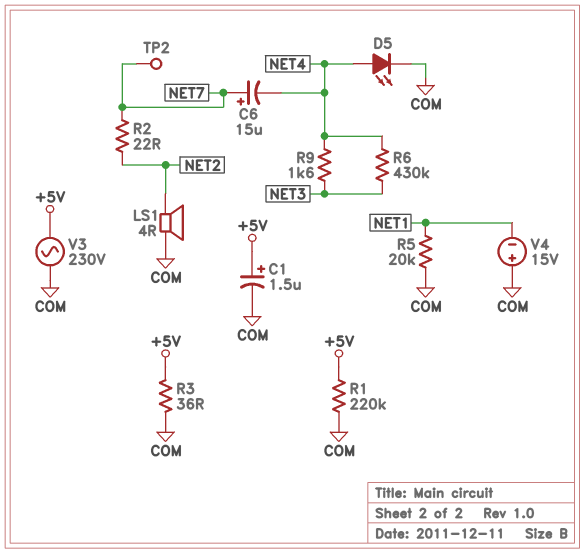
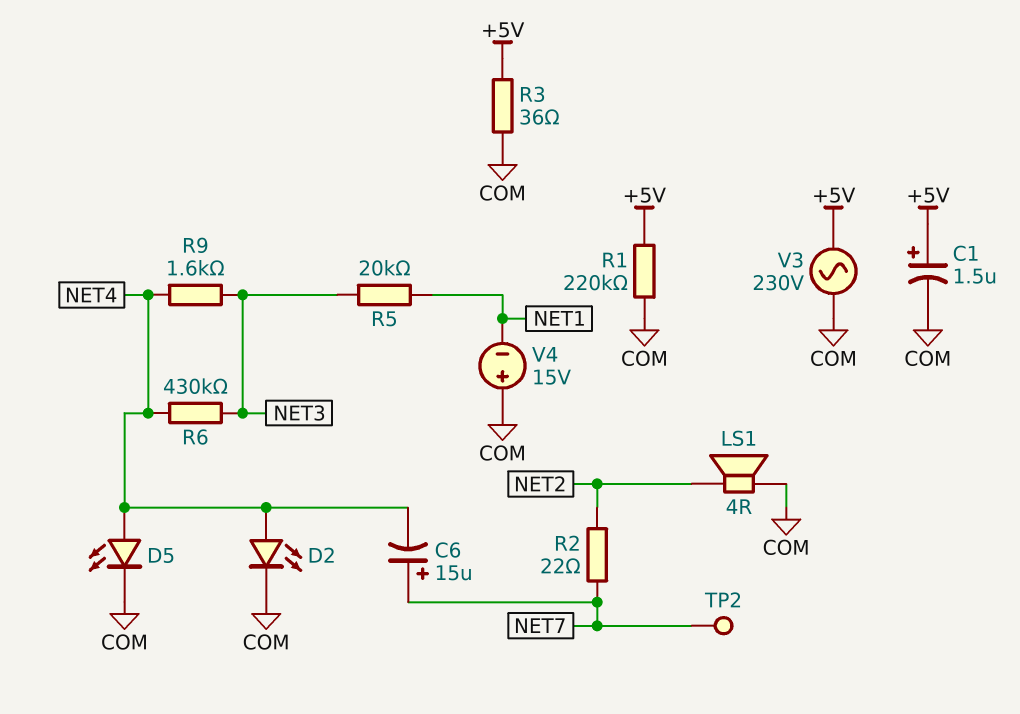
D2: none -> LED (A NET4, K COM)
R5: 20k (COM, NET1) -> 20k (NET1, NET3)

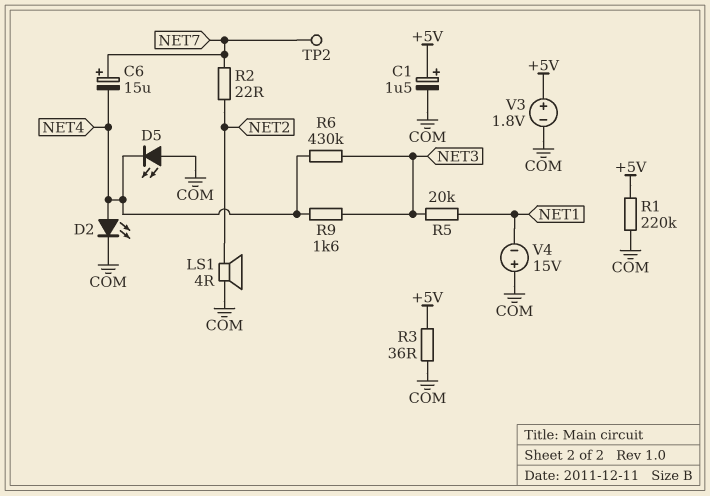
D5: LED (A NET4, K COM) -> LED (A COM, K NET4)
V3: AC 230V (+5V, COM) -> 1.8V (plus +5V, minus COM)

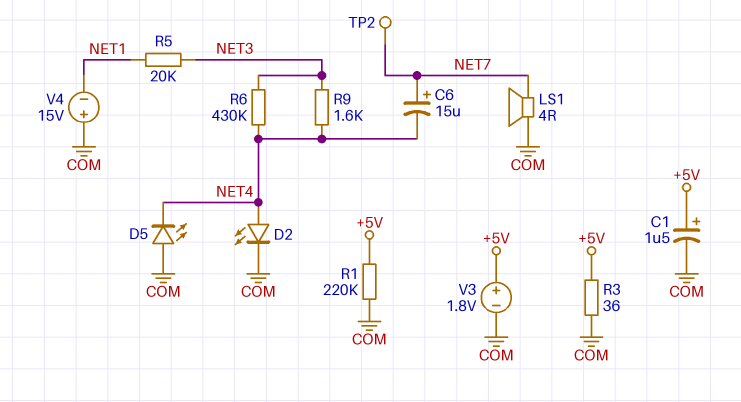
LS1: speaker 4R (COM, NET2) -> speaker 4R (COM, NET7)
R2: 22 (NET2, NET7) -> none

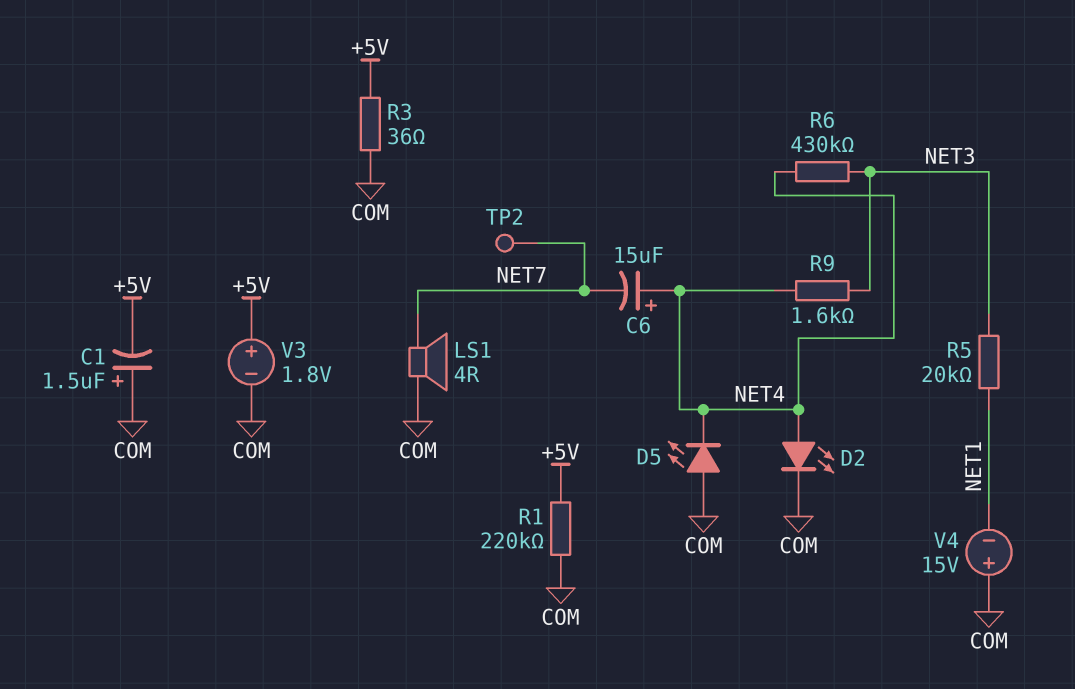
C1: 1.5uF (plus +5V, minus COM) -> 1.5uF (plus COM, minus +5V)
C6: 15uF (plus NET7, minus NET4) -> 15uF (plus NET4, minus NET7)

